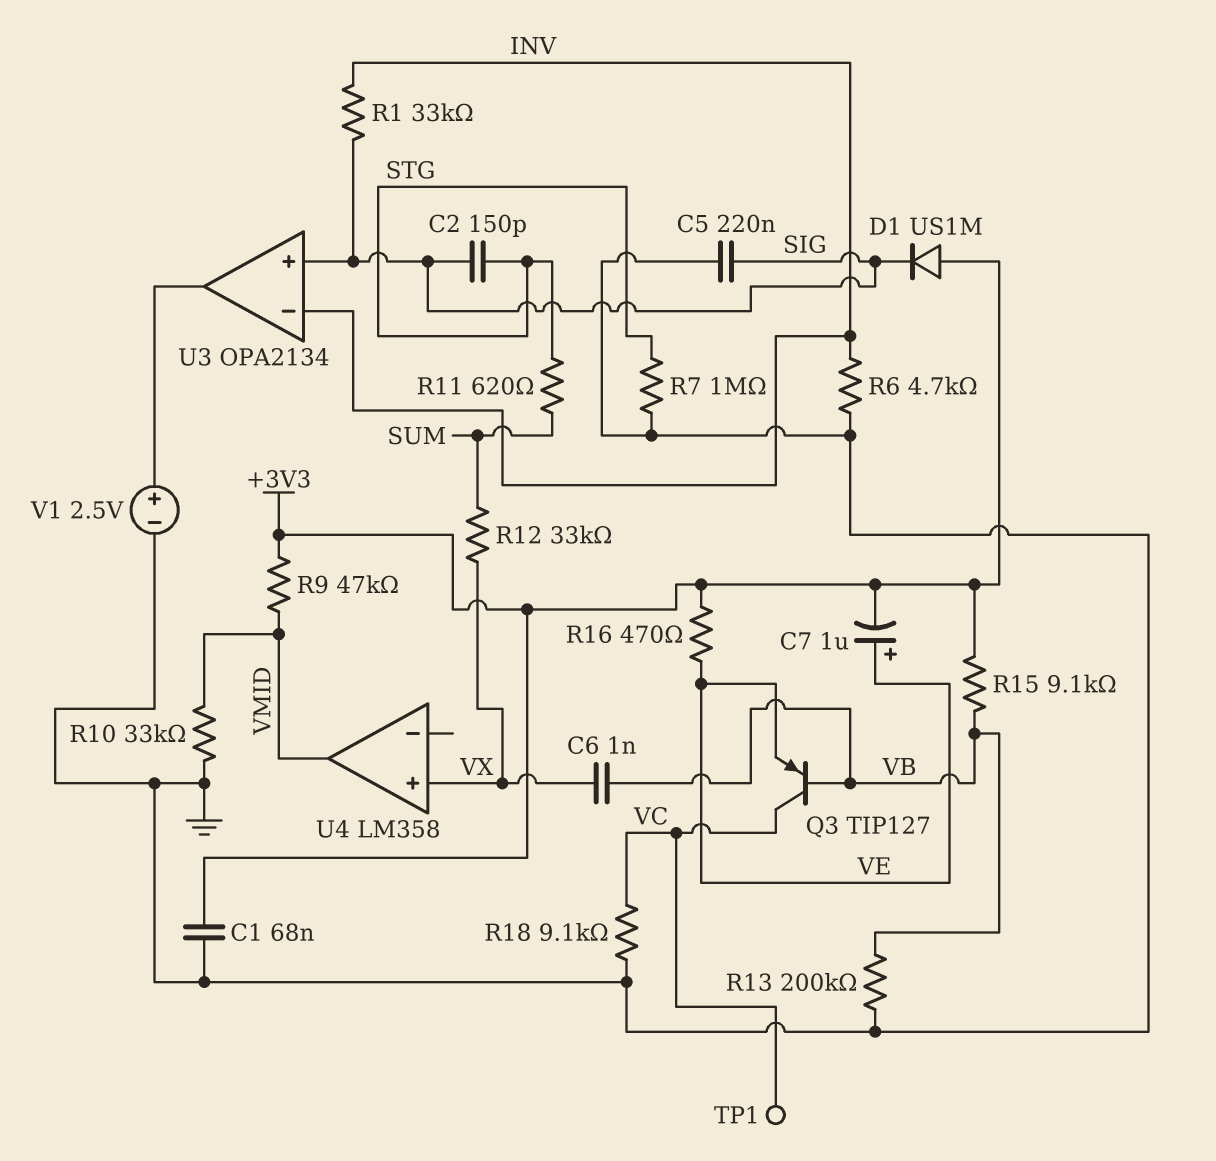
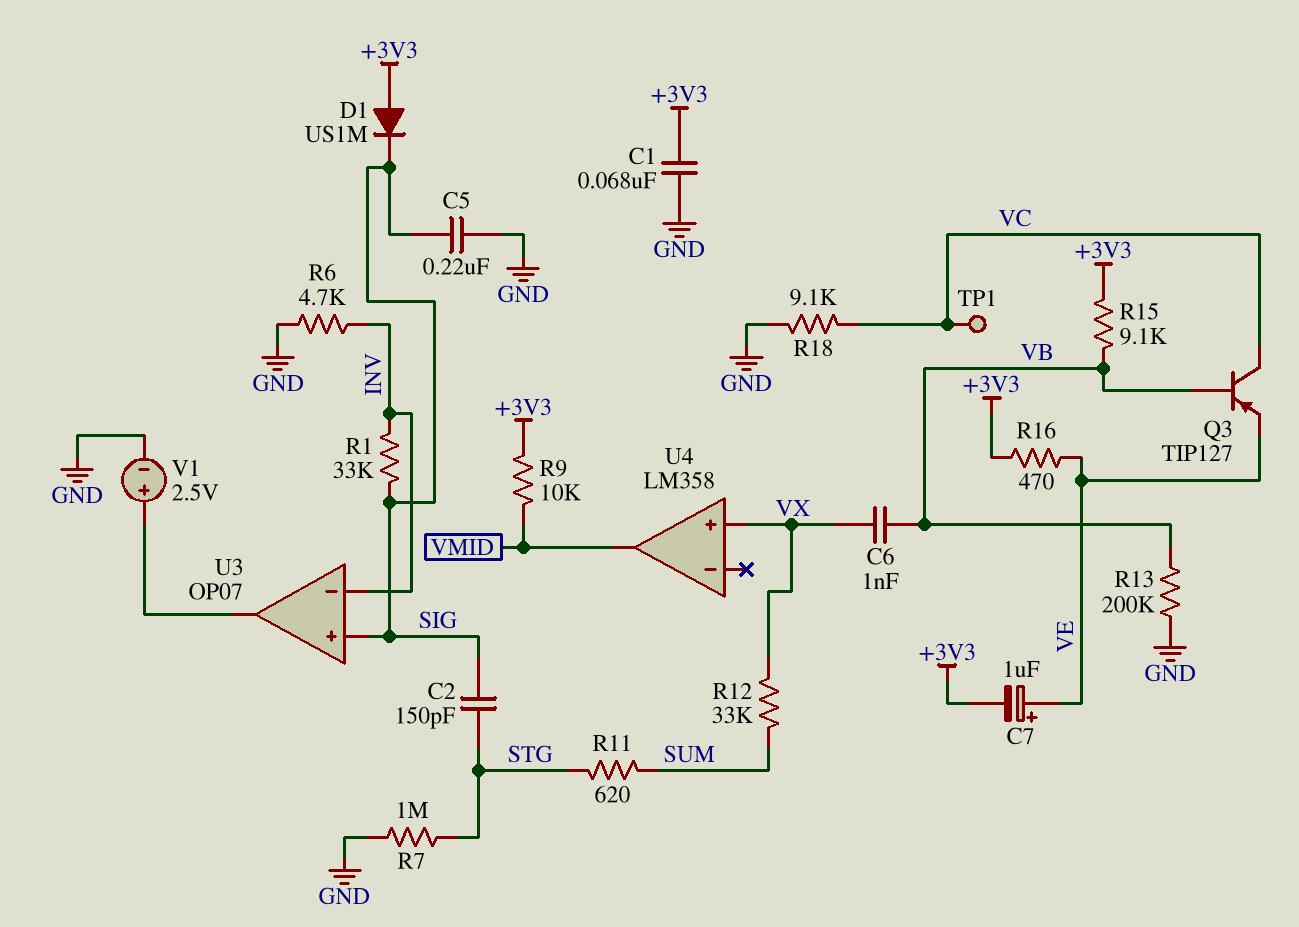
R9: 47k (+3V3, VMID) -> 10k (+3V3, VMID)
R10: 33k (GND, VMID) -> none
U3: OPA2134 -> OP07

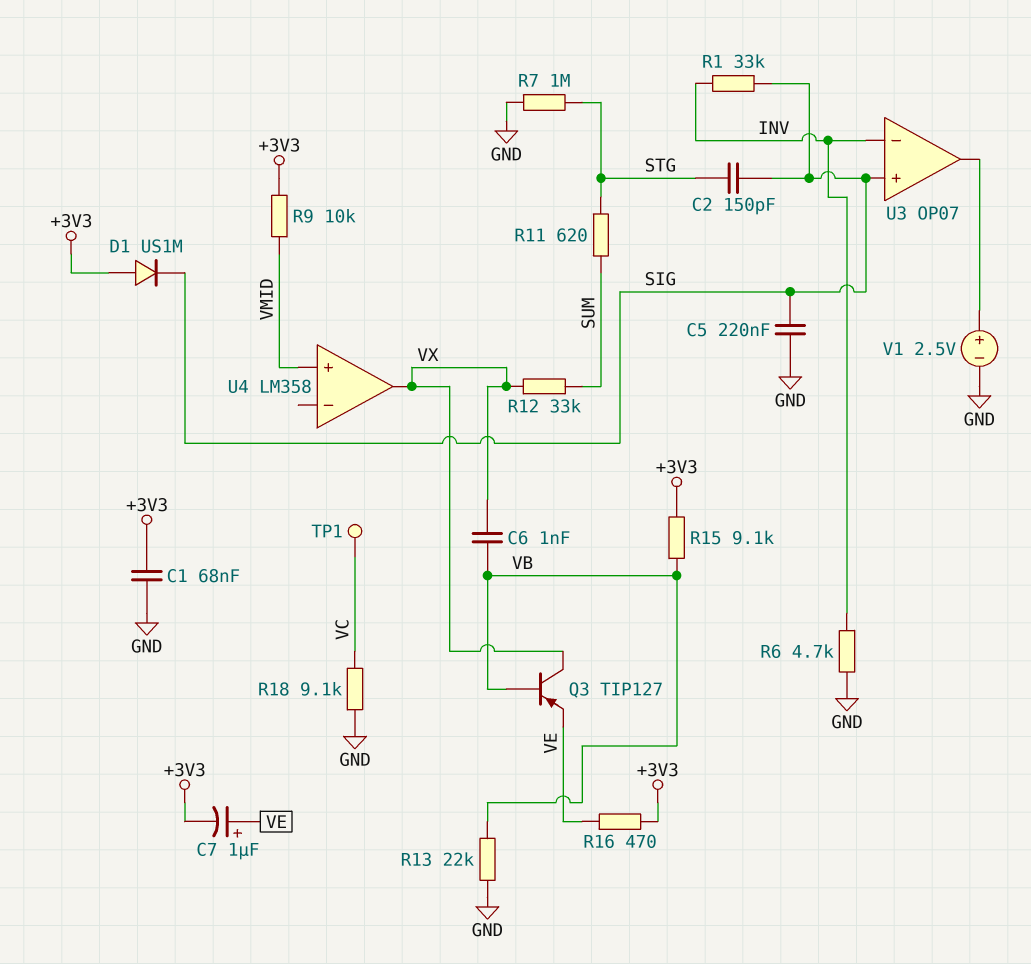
Q3: PNP TIP127 (B VB, C VC, E VE) -> PNP TIP127 (B VB, C VX, E VE)
R13: 200k (GND, VB) -> 22k (GND, VB)
U4 pin in+: VX -> VMID
U4 pin out: VMID -> VX

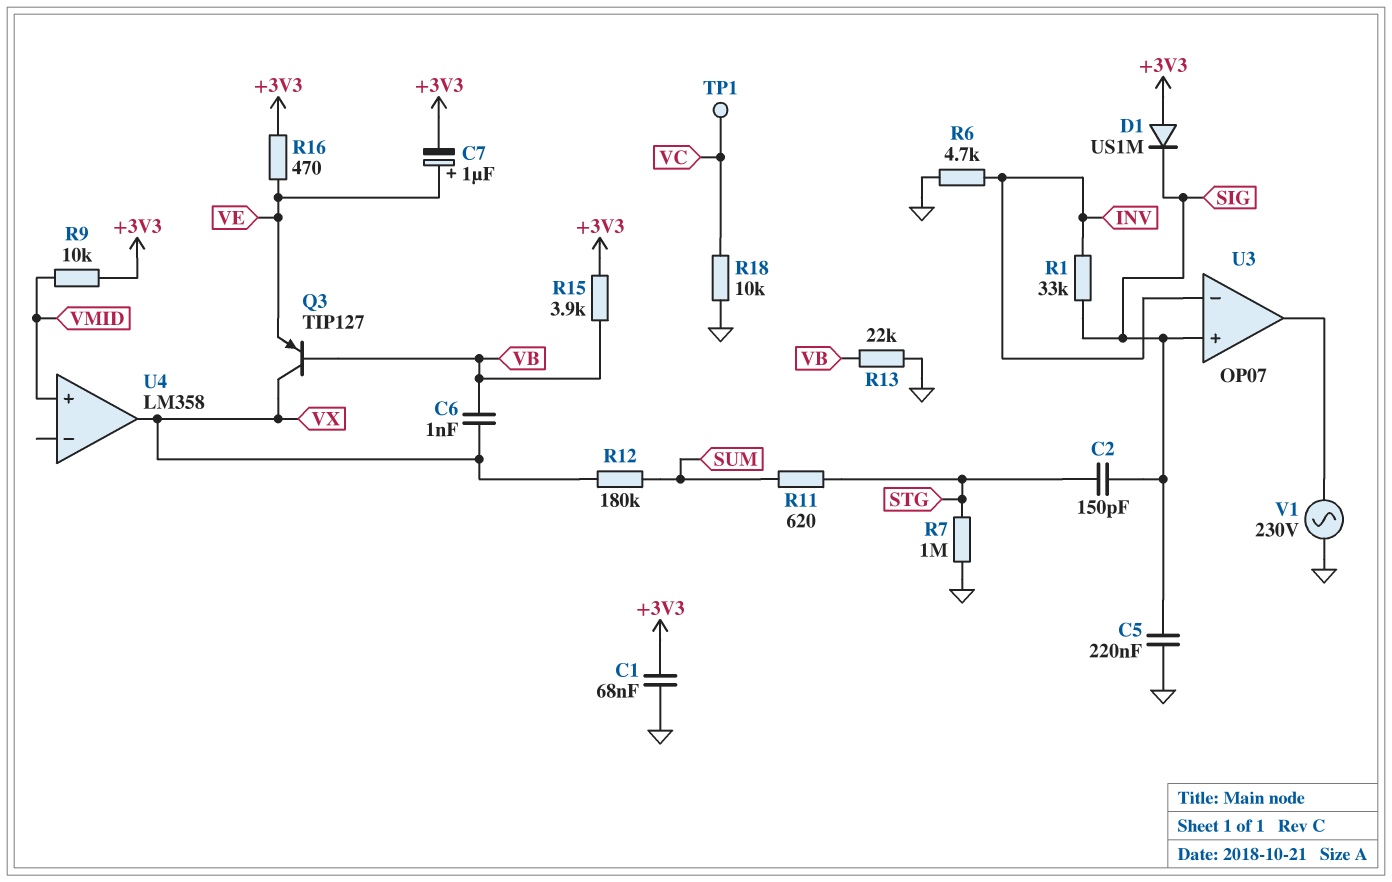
R12: 33k (SUM, VX) -> 180k (SUM, VX)
R15: 9.1k (+3V3, VB) -> 3.9k (+3V3, VB)
R18: 9.1k (GND, VC) -> 10k (GND, VC)
V1: 2.5V (plus U3/out, minus GND) -> AC 230V (GND, U3/out)

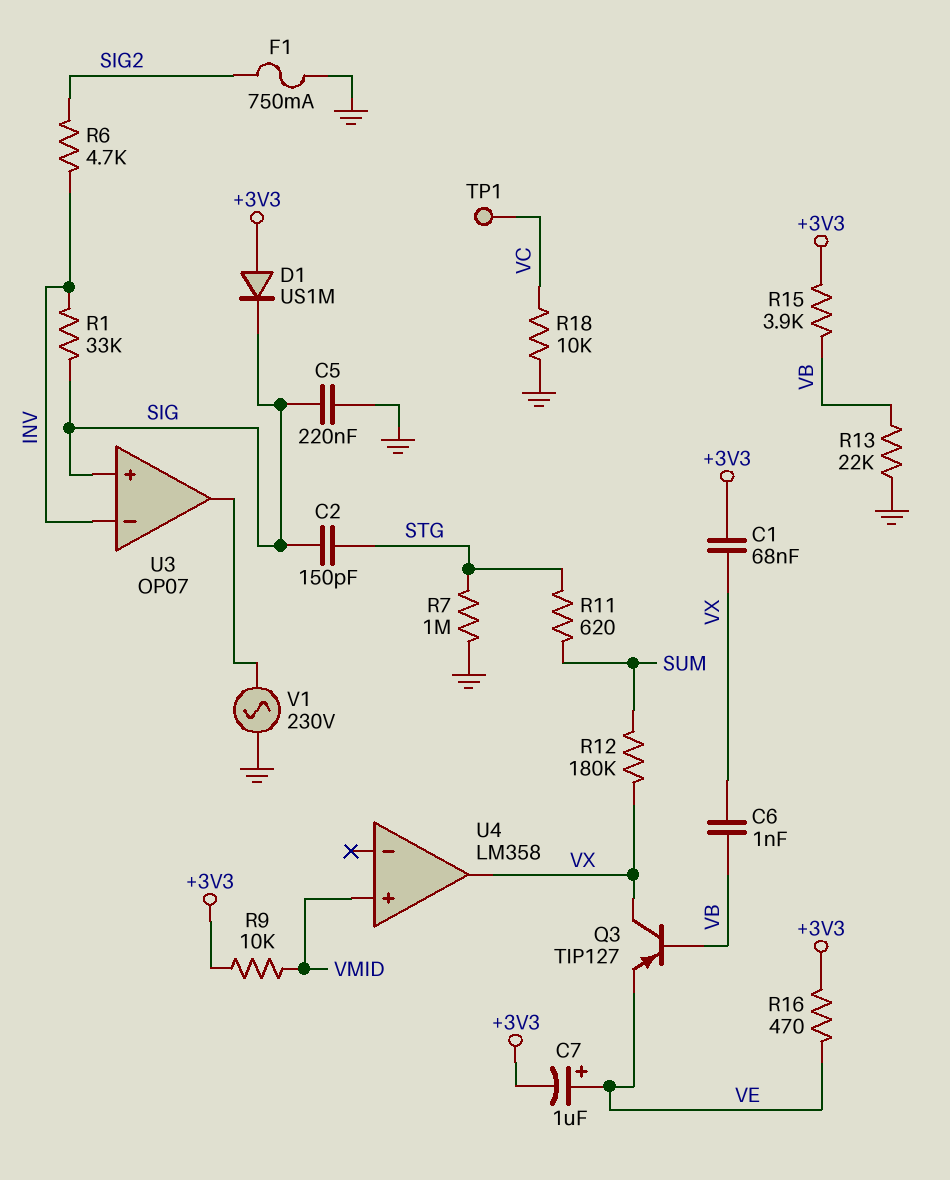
C1: 68nF (+3V3, GND) -> 68nF (+3V3, VX)
F1: none -> 750mA (GND, SIG2)
R6: 4.7k (GND, INV) -> 4.7k (INV, SIG2)

